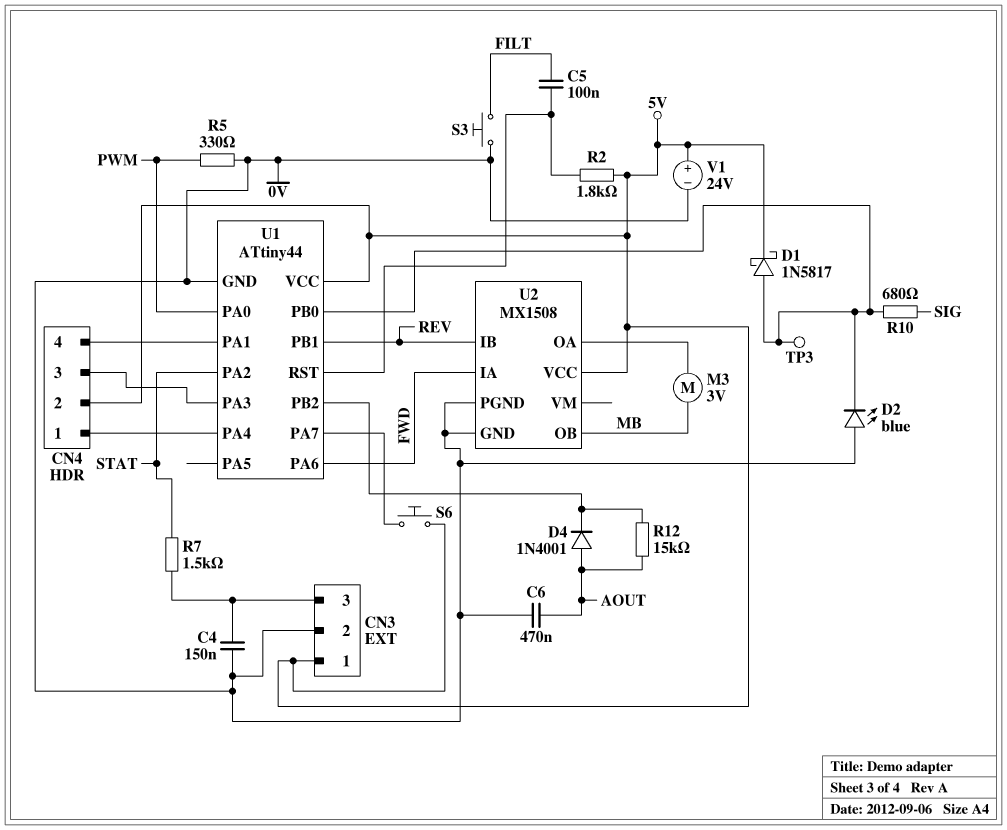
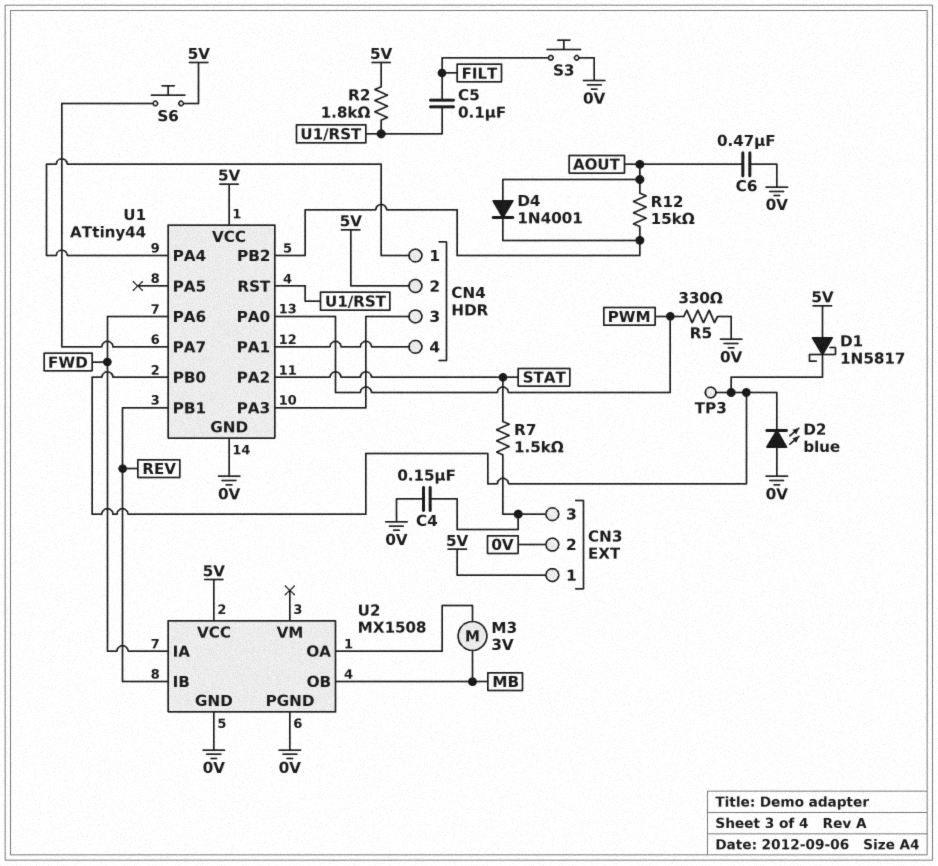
D1: schottky 1N5817 (A U1/PB0, K 5V) -> schottky 1N5817 (A 5V, K U1/PB0)
R10: 680 (SIG, U1/PB0) -> none
V1: 24V (plus 5V, minus 0V) -> none

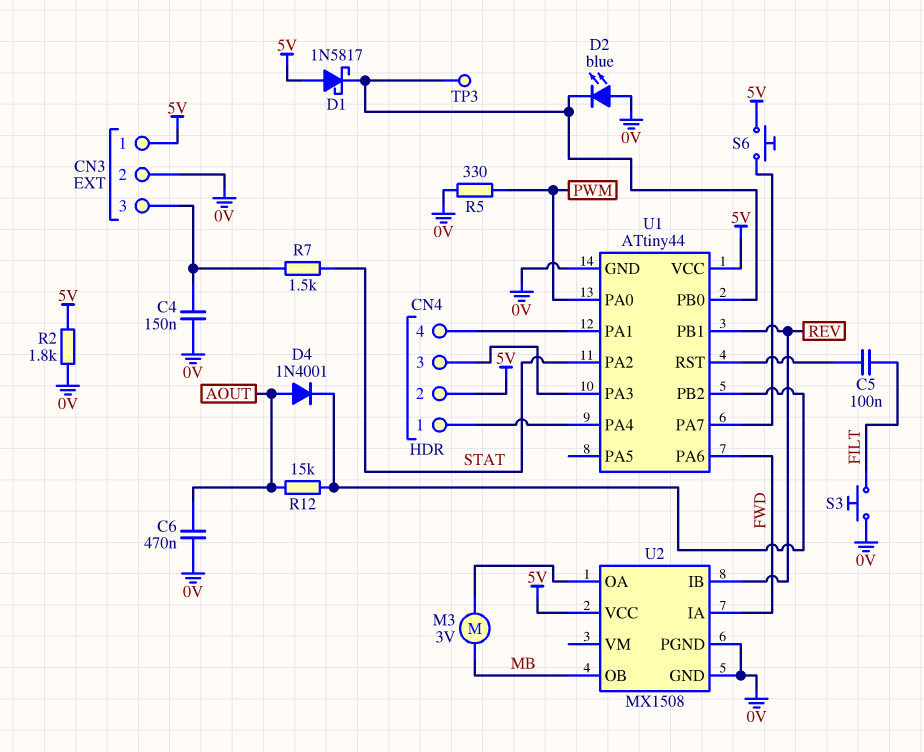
R2: 1.8k (5V, U1/RST) -> 1.8k (0V, 5V)

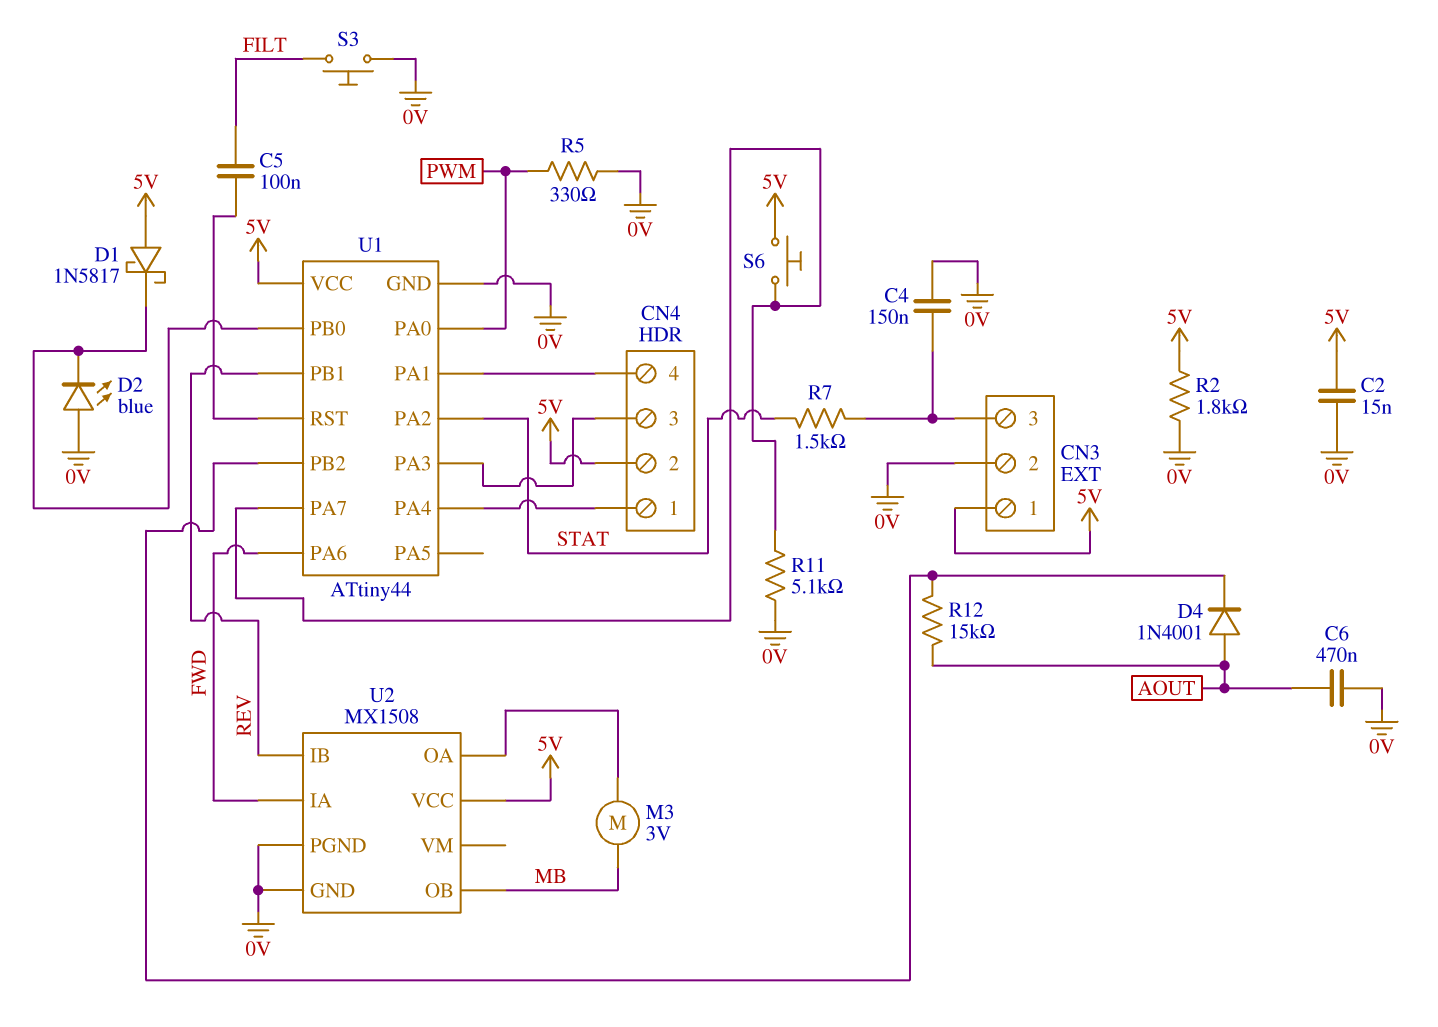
C2: none -> 15nF (0V, 5V)
R11: none -> 5.1k (0V, U1/PA7)
TP3: test point (U1/PB0) -> none

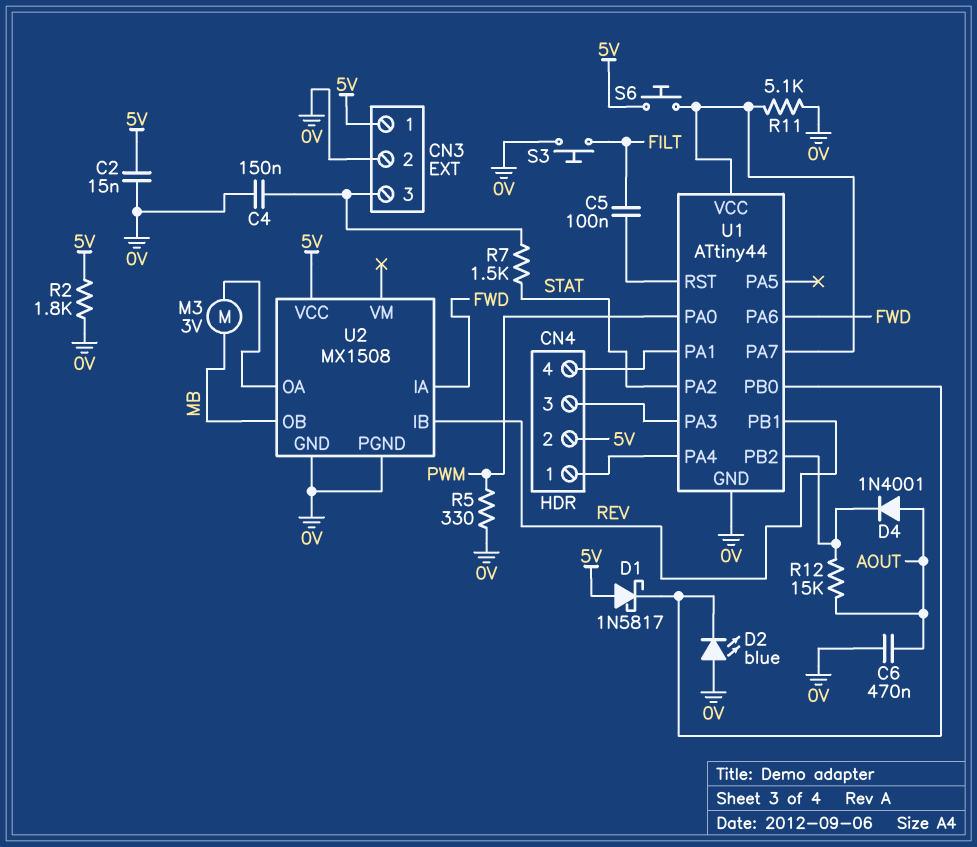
U1 pin VCC: 5V -> U1/PA7

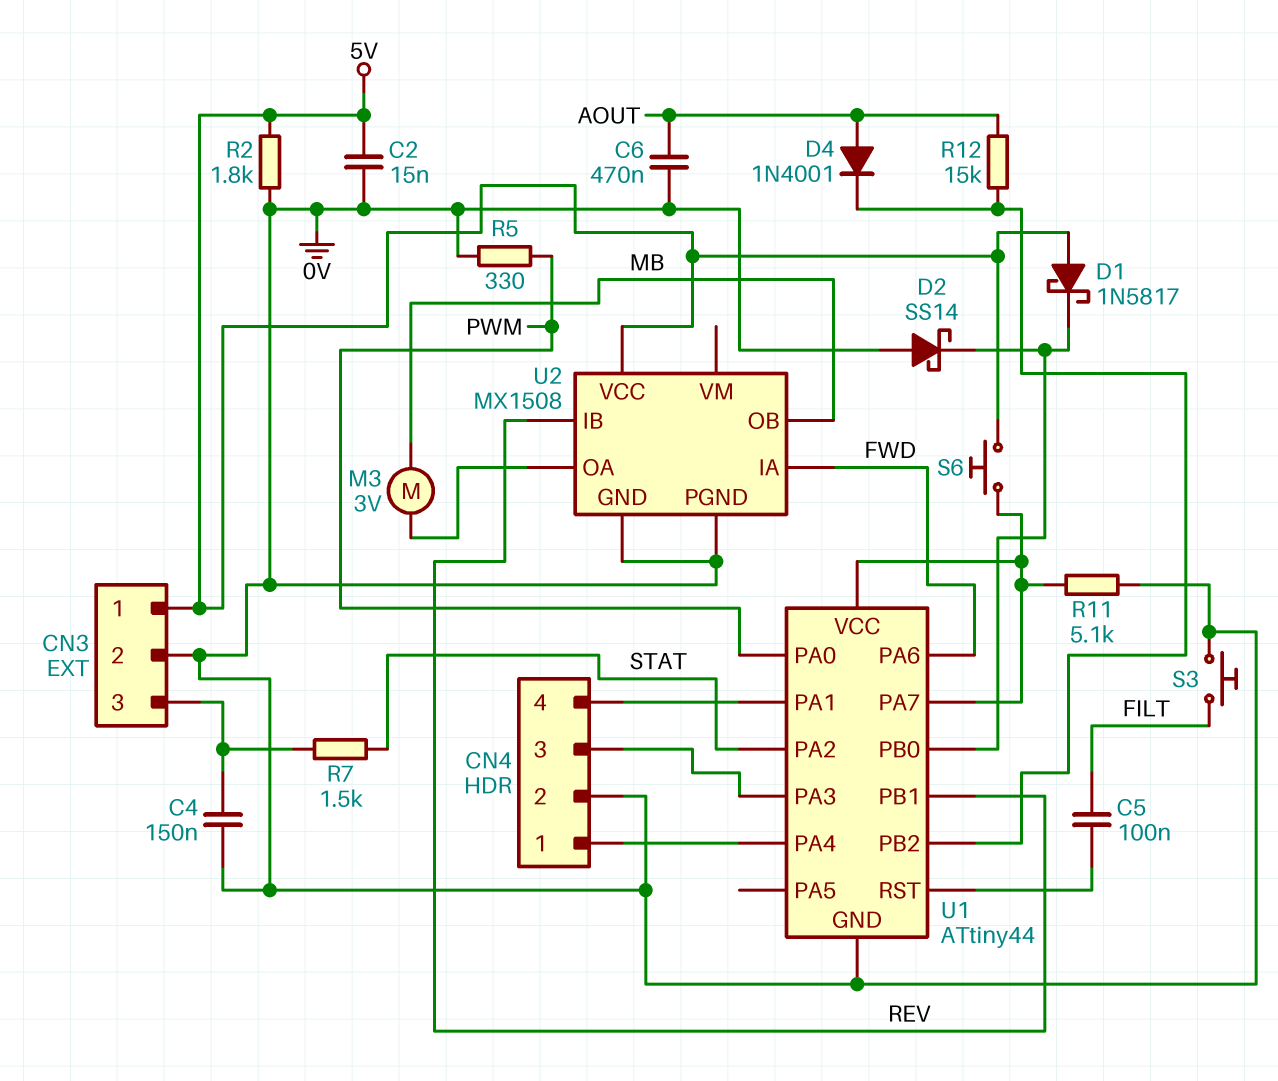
CN4 pin 2: 5V -> 0V
D2: LED blue (A 0V, K U1/PB0) -> schottky SS14 (A 0V, K U1/PB0)

